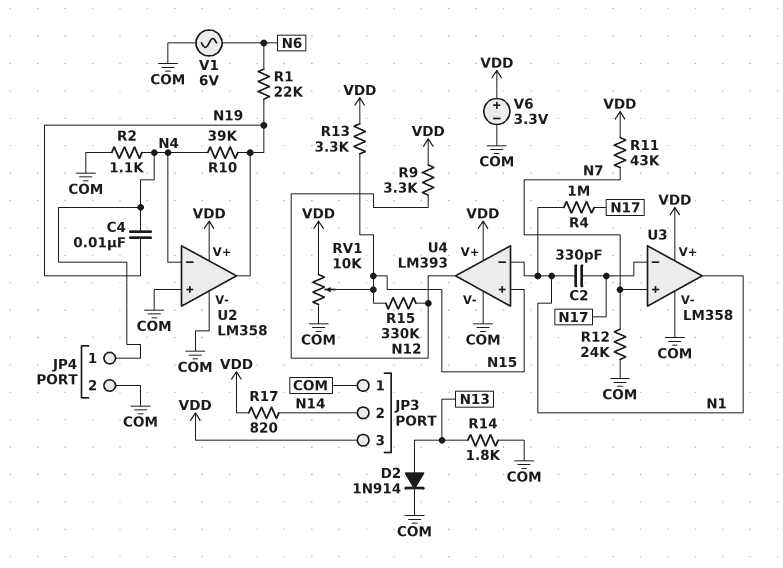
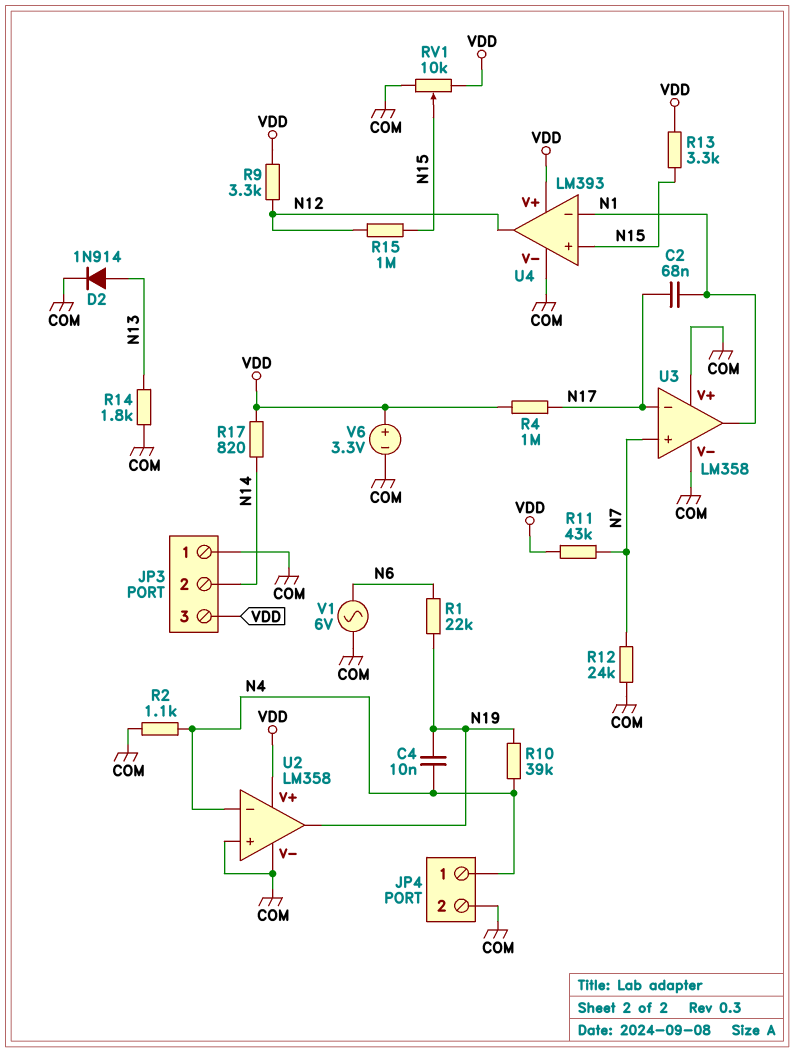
C2: 330pF (N1, N17) -> 68nF (N1, N17)
R4: 1M (N1, N17) -> 1M (N17, VDD)
R15: 330k (N12, N15) -> 1M (N12, N15)
U3 pin V+: VDD -> COM

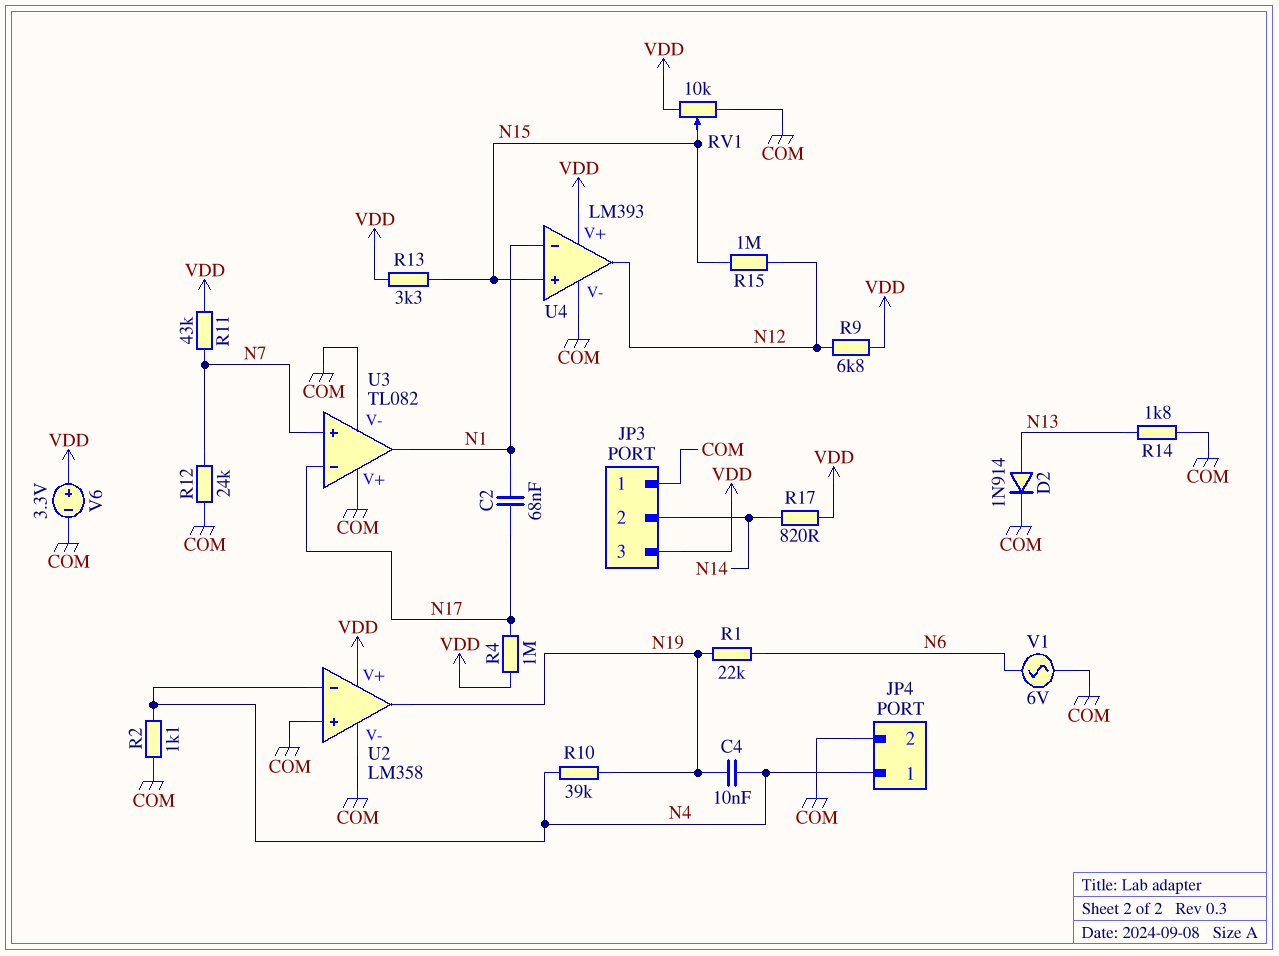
R9: 3.3k (N12, VDD) -> 6.8k (N12, VDD)
U3: LM358 -> TL082

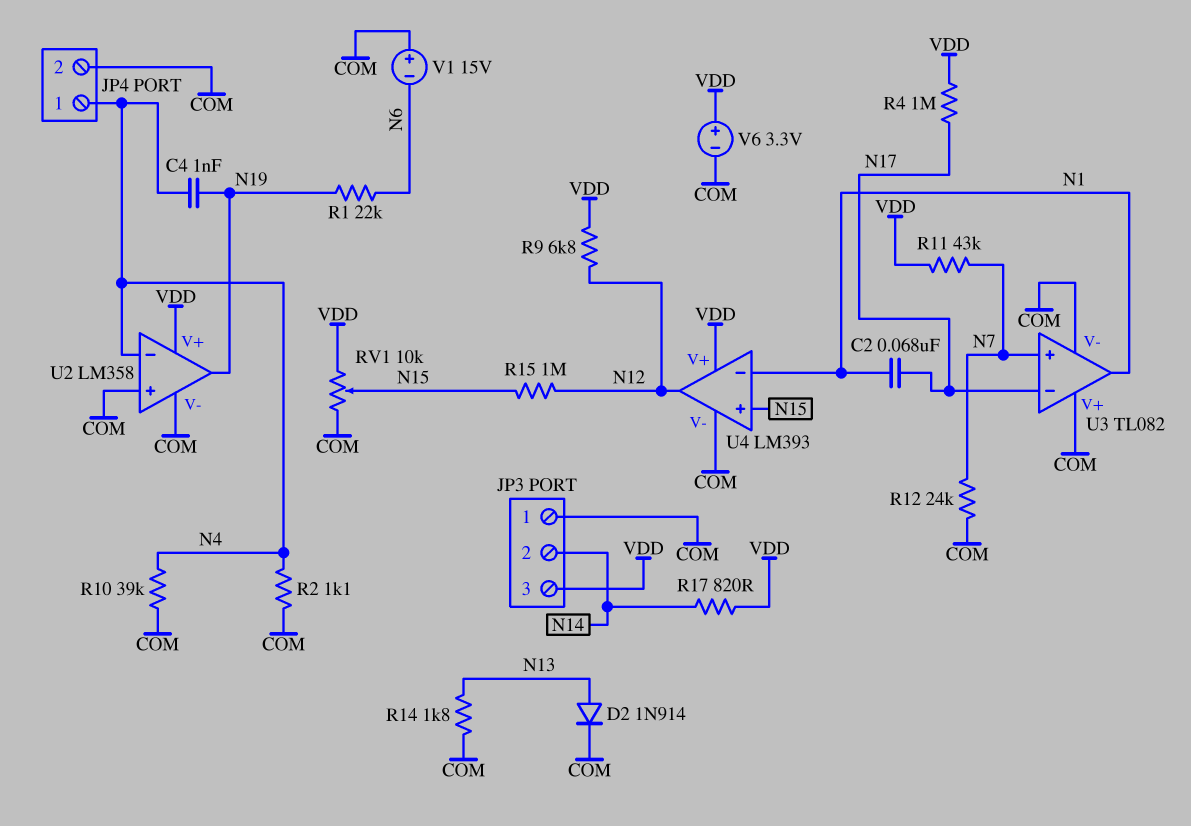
C4: 10nF (N4, N19) -> 1nF (N4, N19)
R10: 39k (N4, N19) -> 39k (COM, N4)
R13: 3.3k (N15, VDD) -> none
V1: AC 6V (COM, N6) -> 15V (plus COM, minus N6)

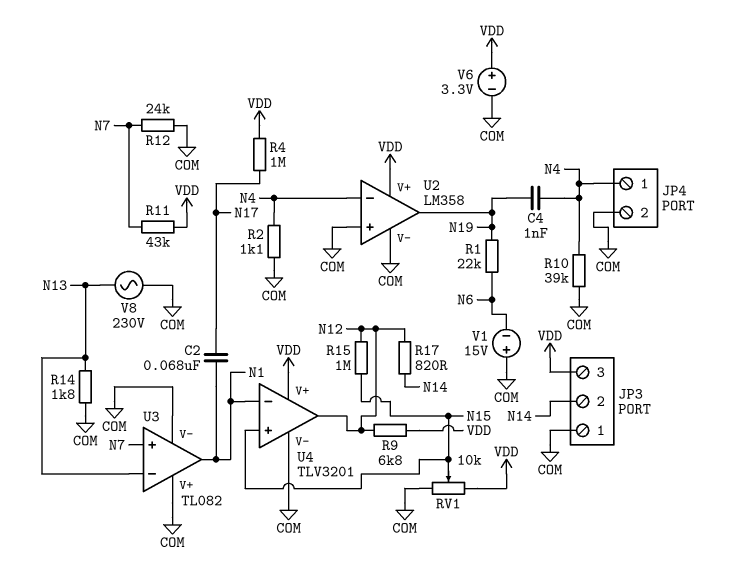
D2: diode 1N914 (A N13, K COM) -> none
R17: 820 (N14, VDD) -> 820 (N12, N14)
U3 pin in-: N17 -> N13
U4: LM393 -> TLV3201
V8: none -> AC 230V (COM, N13)

